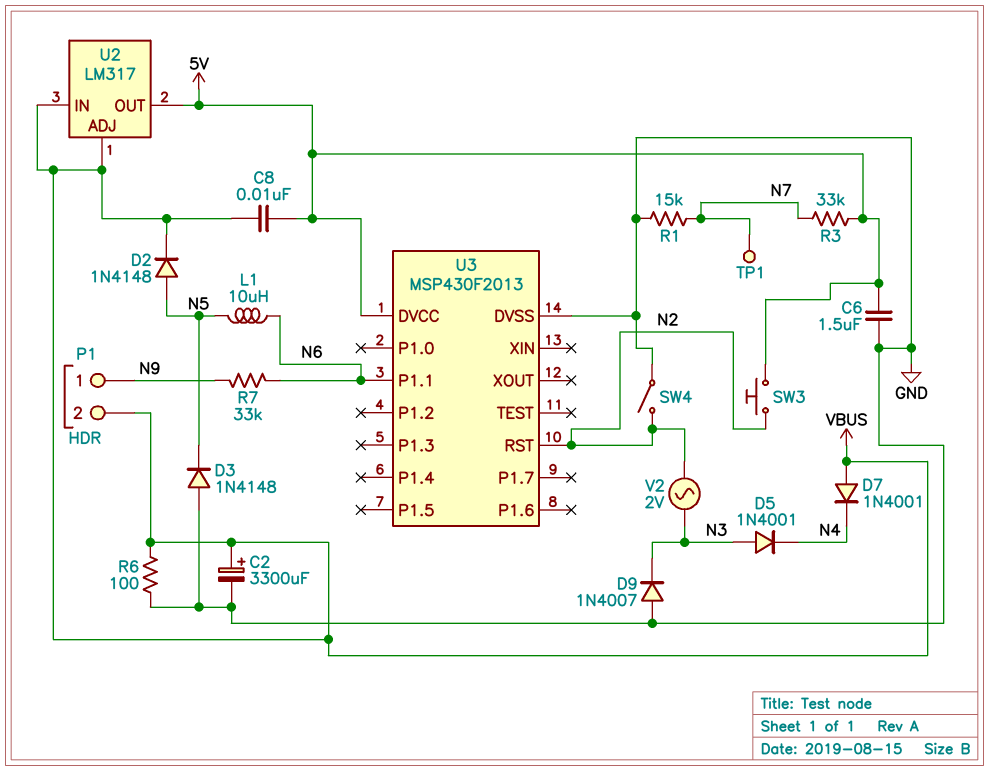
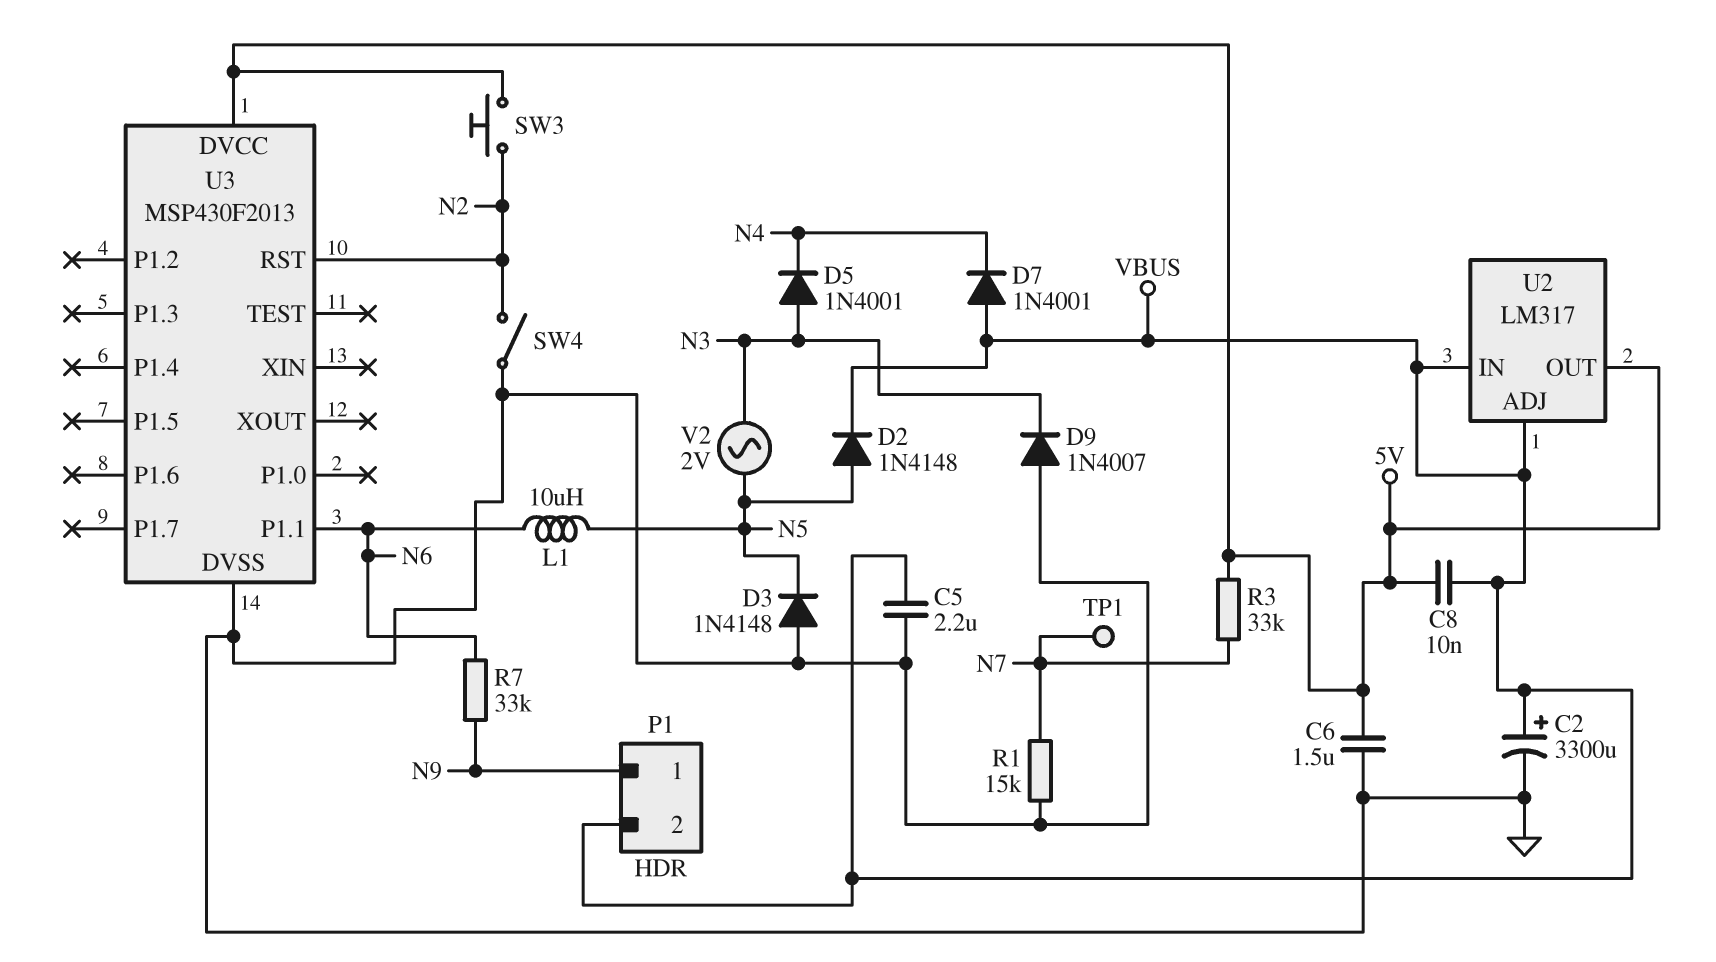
C5: none -> 2.2uF (GND, VBUS)
R6: 100 (GND, VBUS) -> none
V2: AC 2V (N2, N3) -> AC 2V (N3, N5)

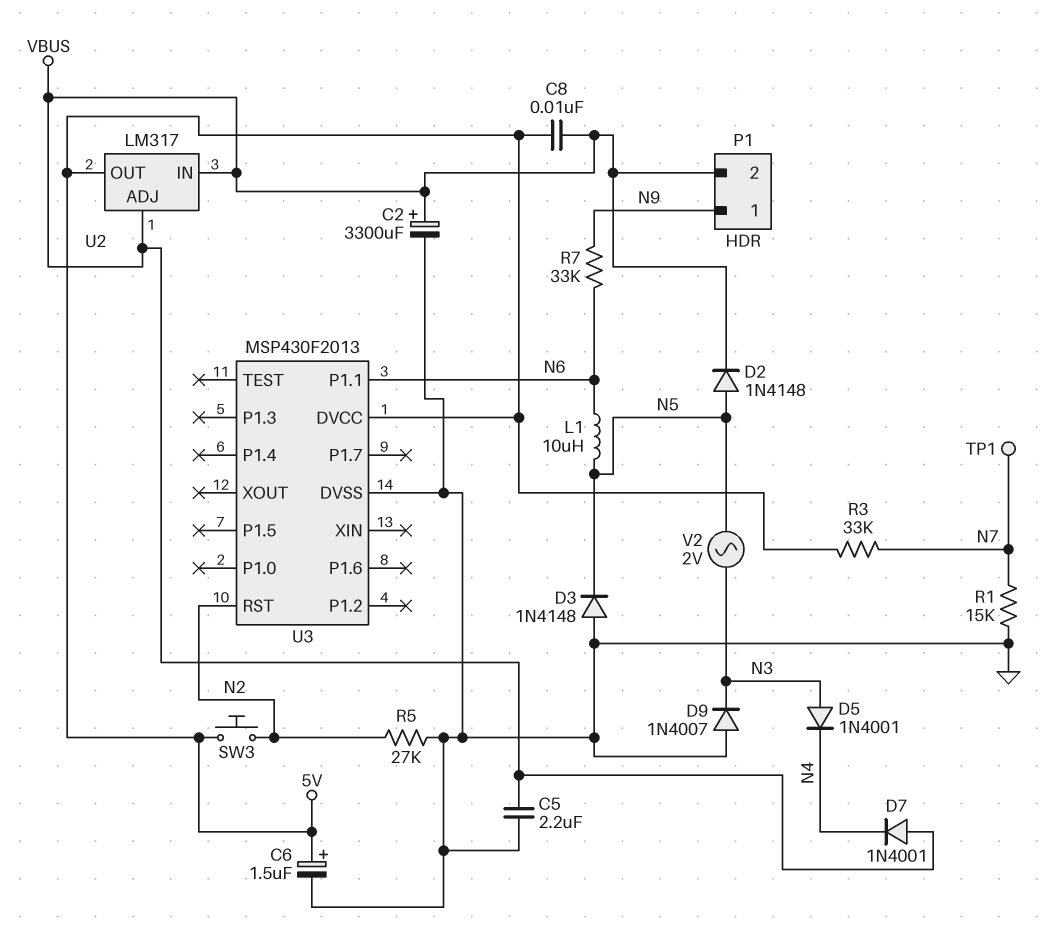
C6: 1.5uF (5V, GND) -> 1.5uF (plus 5V, minus GND)
R5: none -> 27k (GND, N2)
SW4: switch (GND, N2) -> none

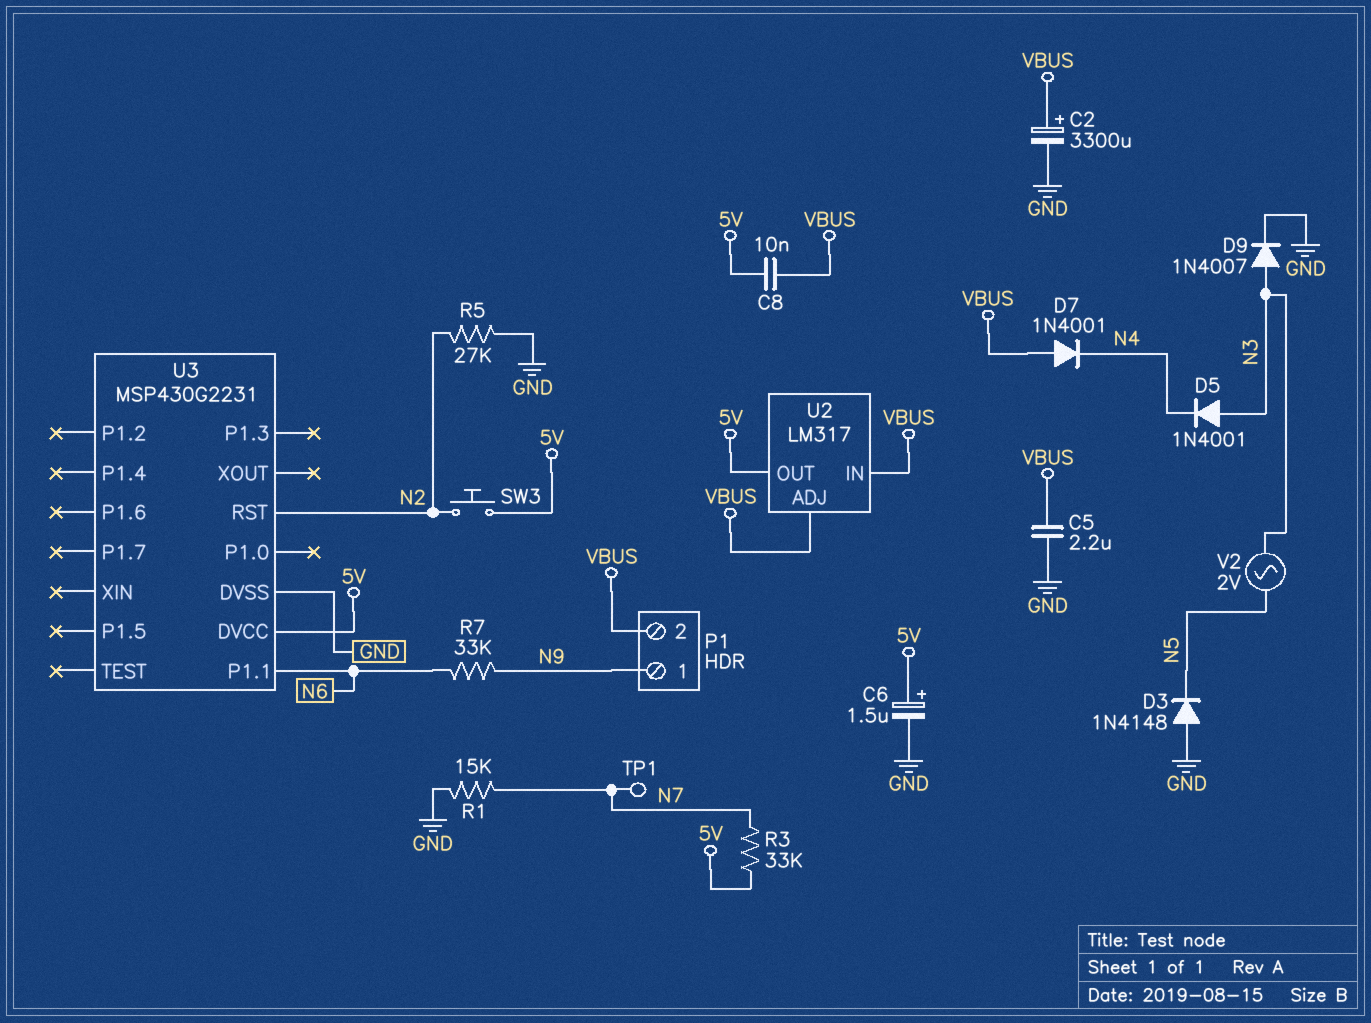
D2: diode 1N4148 (A N5, K VBUS) -> none
D9: diode 1N4007 (A GND, K N3) -> diode 1N4007 (A N3, K GND)
L1: 10uH (N5, N6) -> none
U3: MSP430F2013 -> MSP430G2231

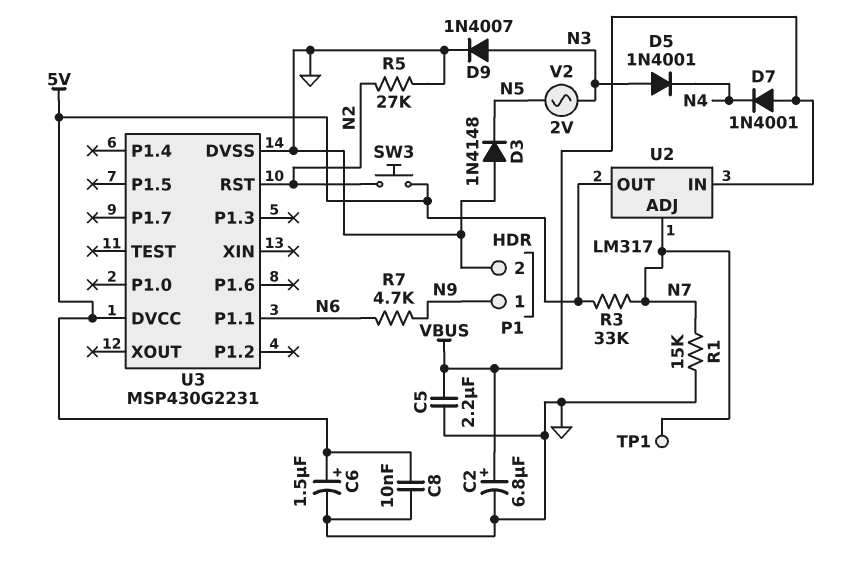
C2: 3300uF (plus VBUS, minus GND) -> 6.8uF (plus VBUS, minus GND)
C8: 10nF (5V, VBUS) -> 10nF (5V, GND)
P1 pin 2: VBUS -> GND
R7: 33k (N6, N9) -> 4.7k (N6, N9)
U2 pin ADJ: VBUS -> N7

